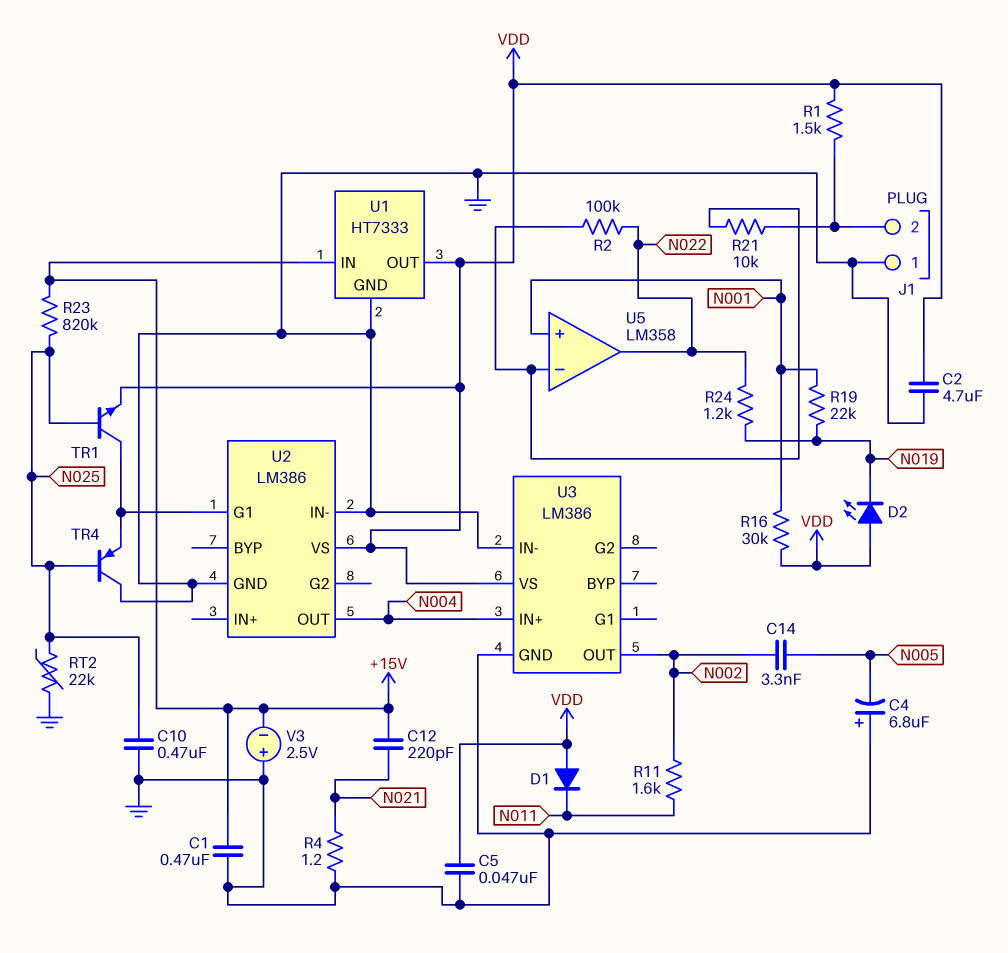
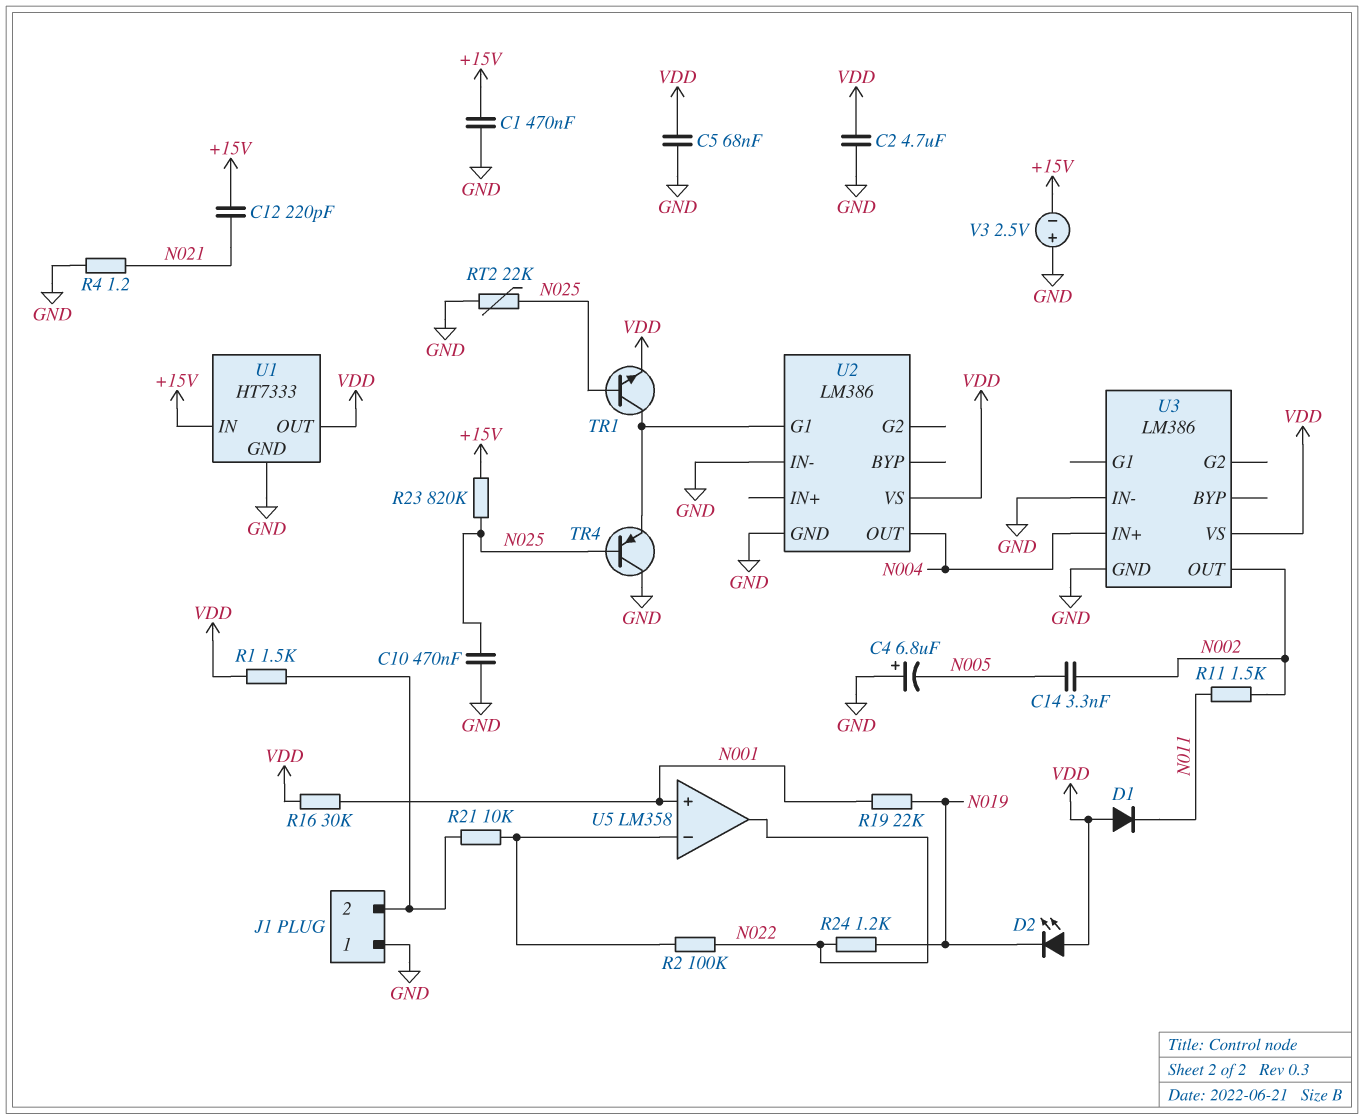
C5: 47nF (GND, VDD) -> 68nF (GND, VDD)
R11: 1.6k (N002, N011) -> 1.5k (N002, N011)

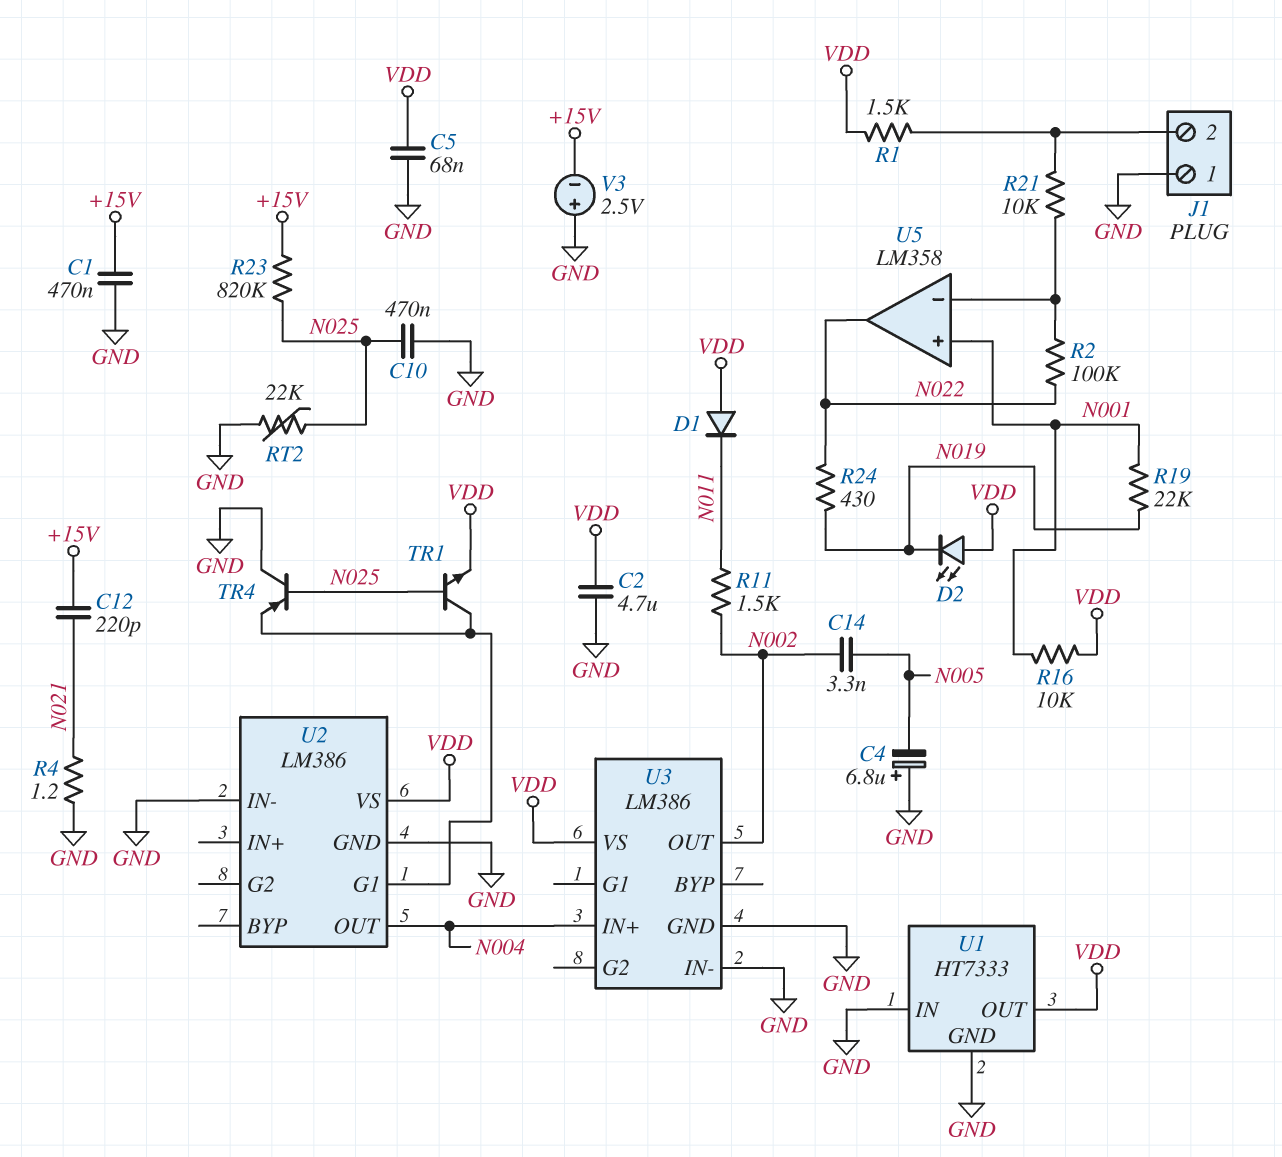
R16: 30k (N001, VDD) -> 10k (N001, VDD)
R24: 1.2k (N019, N022) -> 430 (N019, N022)
U1 pin IN: +15V -> GND

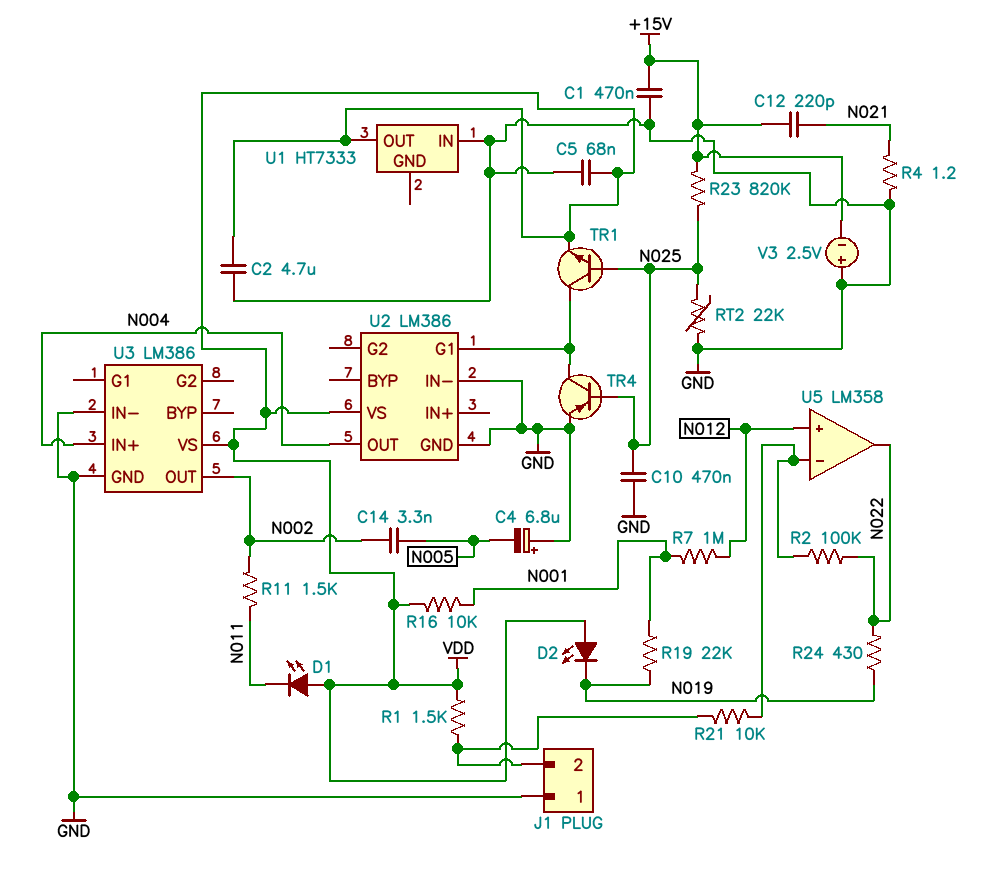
D1: diode (A VDD, K N011) -> LED (A VDD, K N011)
R7: none -> 1M (N001, N012)
TR4: PNP (B N025, C GND, E U2/G1) -> PNP (B N025, C U2/G1, E GND)
U1 pin GND: GND -> none
U5 pin in+: N001 -> N012

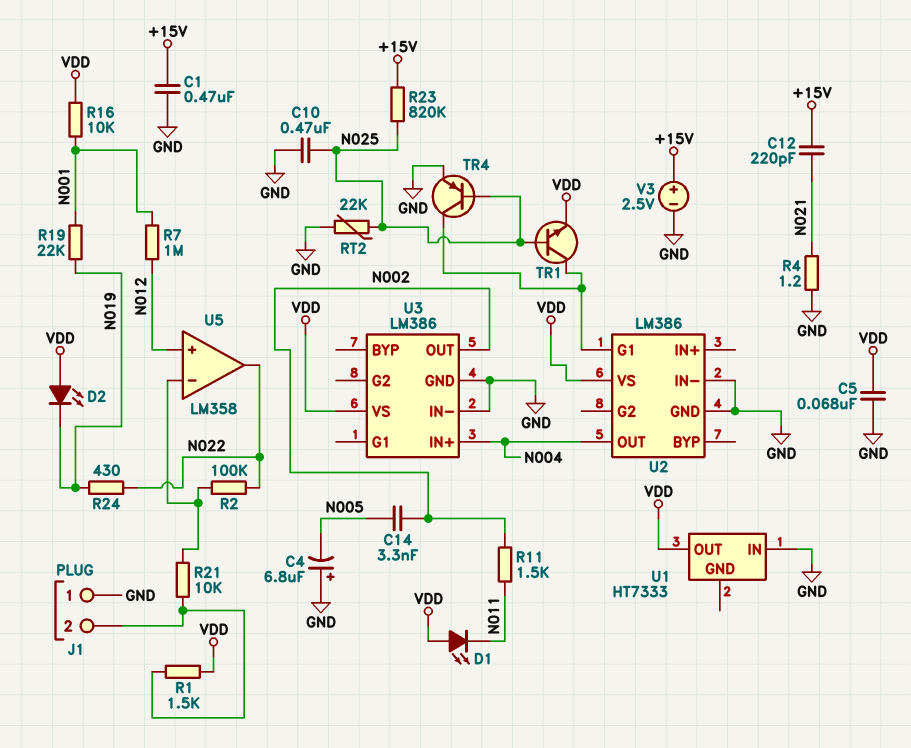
C2: 4.7uF (GND, VDD) -> none
V3: 2.5V (plus GND, minus +15V) -> 2.5V (plus +15V, minus GND)

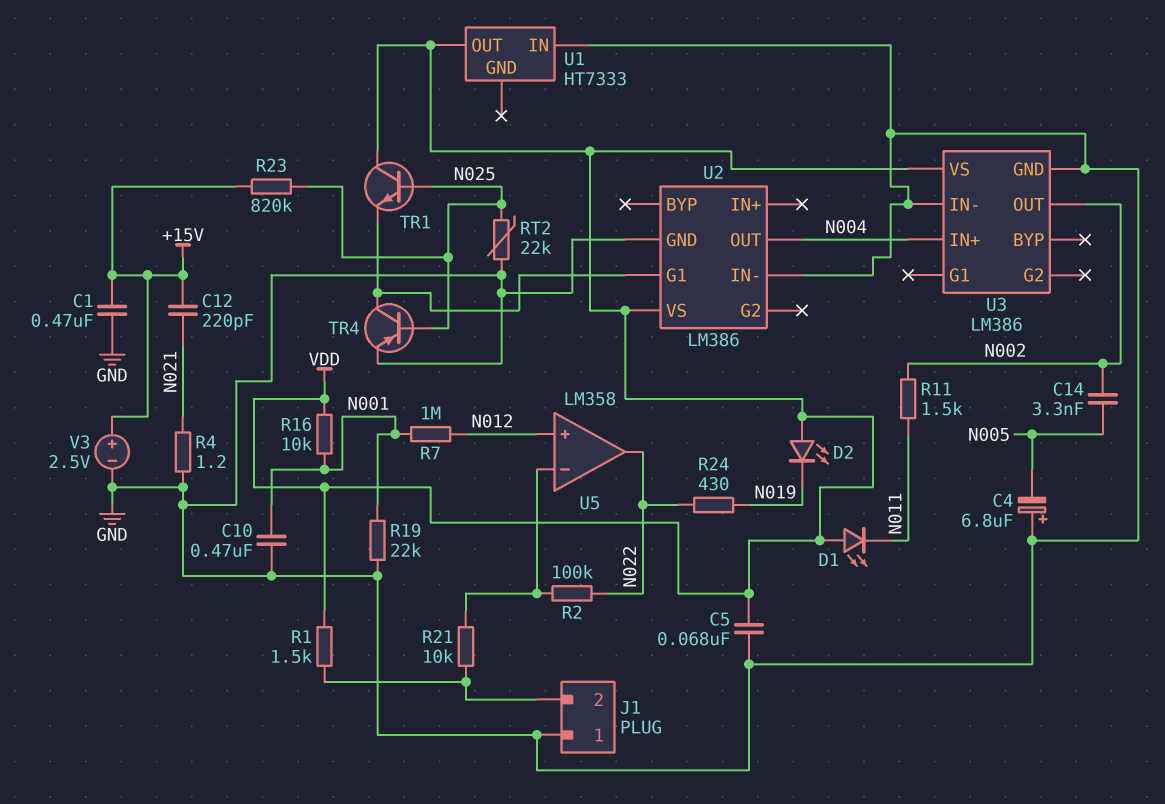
C10: 470nF (GND, N025) -> 470nF (GND, N001)
R19: 22k (N001, N019) -> 22k (GND, N001)
TR1: NPN (B N025, C U2/G1, E VDD) -> NPN (B N025, C VDD, E U2/G1)

